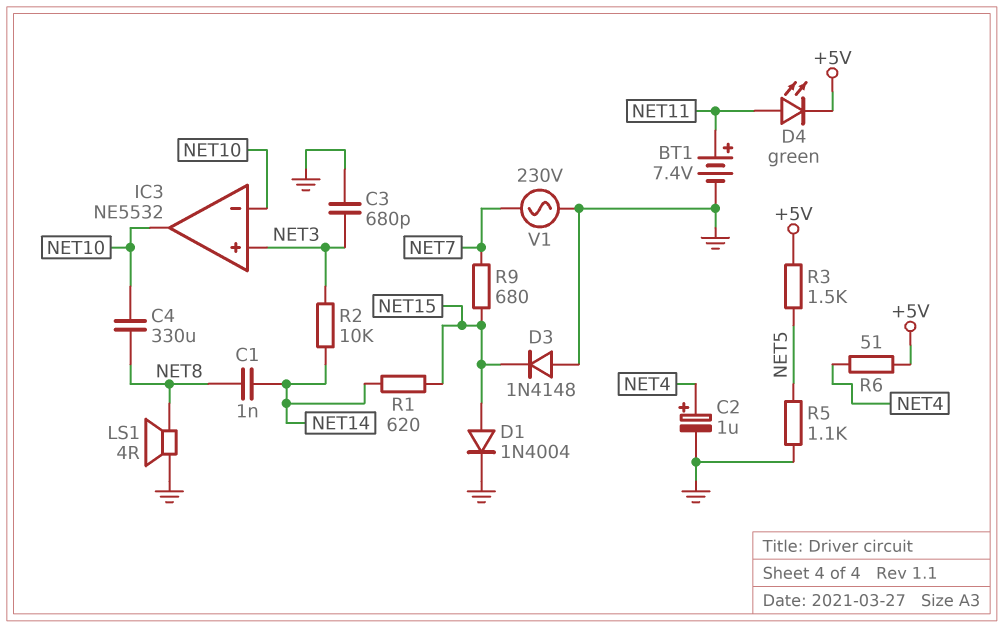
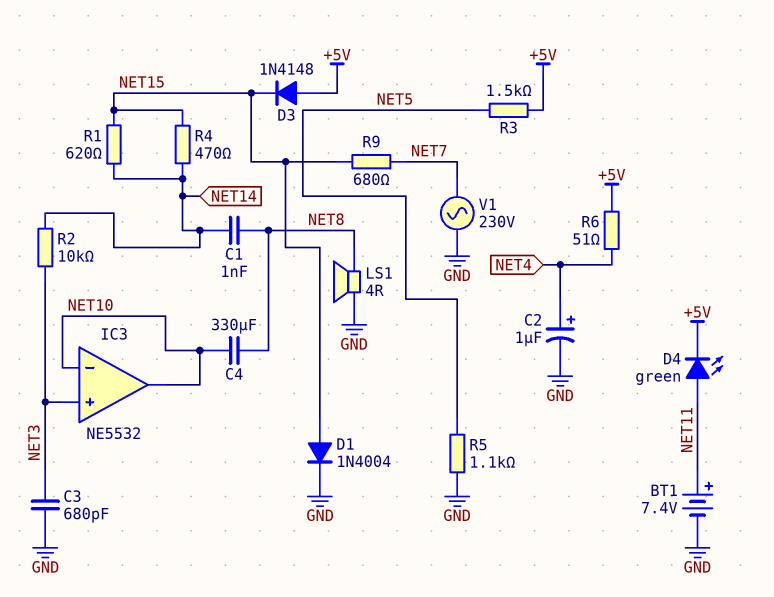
D3: diode 1N4148 (A GND, K NET15) -> diode 1N4148 (A +5V, K NET15)
R4: none -> 470 (NET14, NET15)

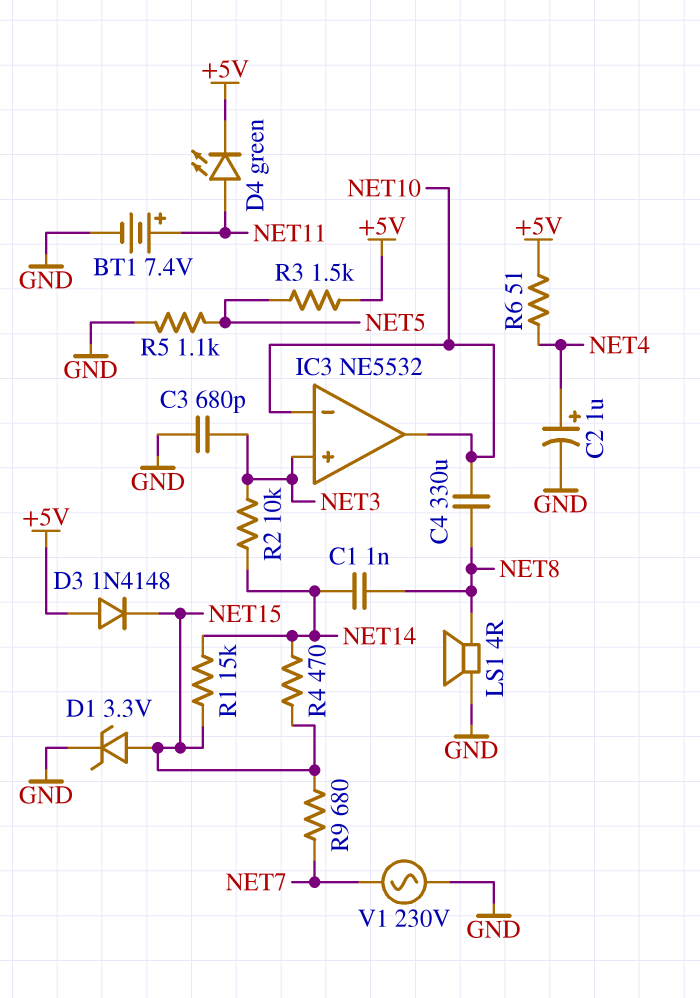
D1: diode 1N4004 (A NET15, K GND) -> zener 3.3V (A NET15, K GND)
R1: 620 (NET14, NET15) -> 15k (NET14, NET15)

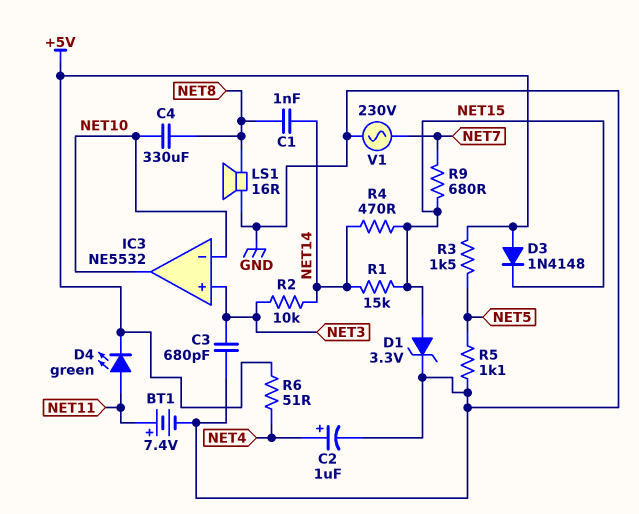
LS1: speaker 4R (GND, NET8) -> speaker 16R (GND, NET8)

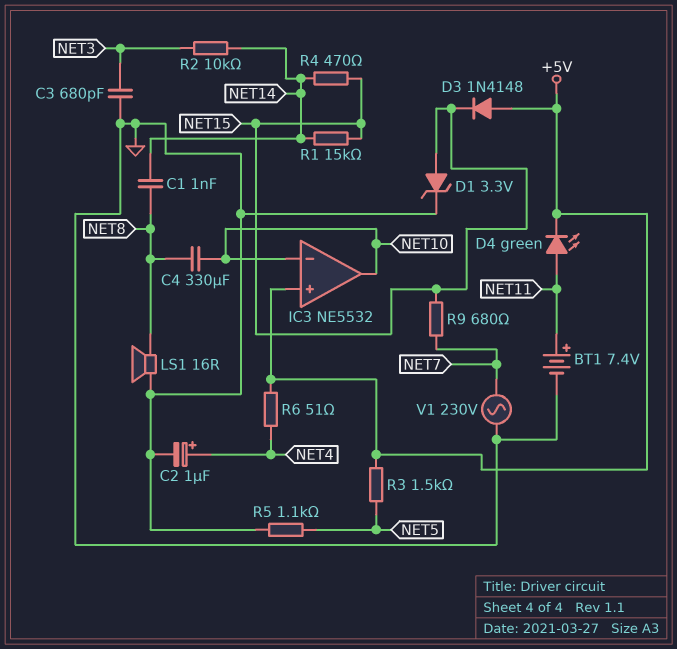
IC3 pin in+: NET3 -> +5V

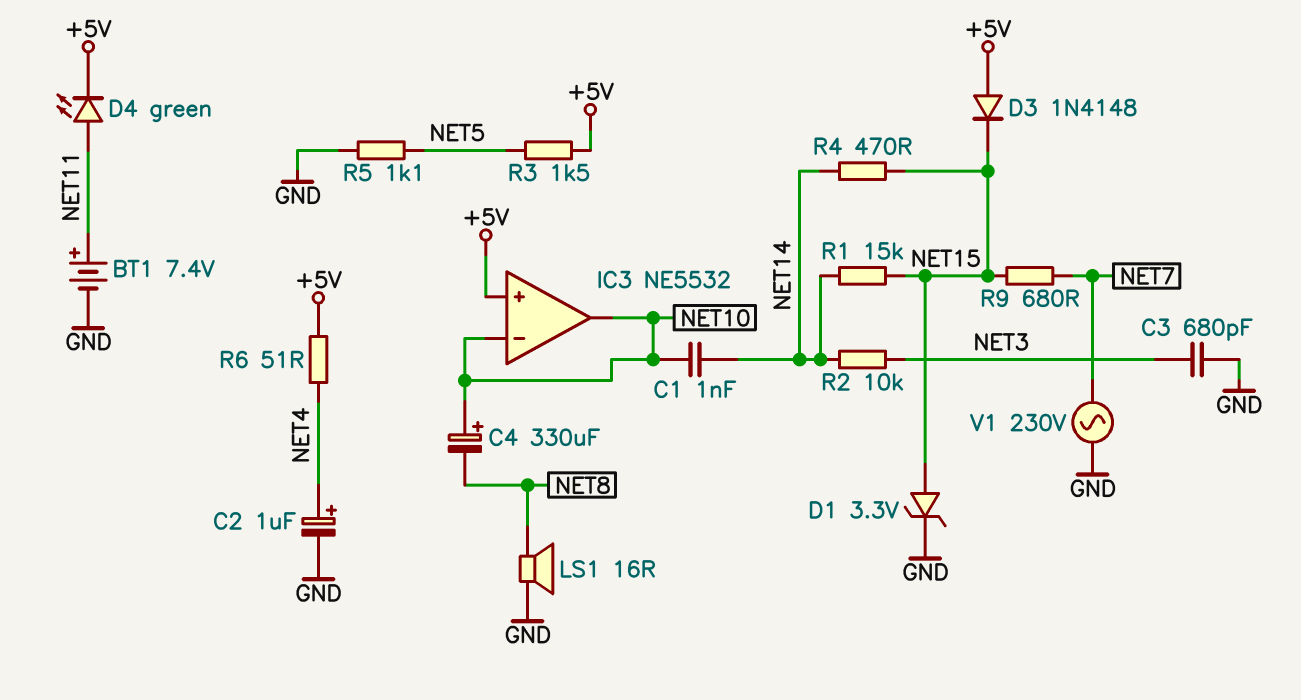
C1: 1nF (NET8, NET14) -> 1nF (NET10, NET14)
C4: 330uF (NET8, NET10) -> 330uF (plus NET10, minus NET8)

